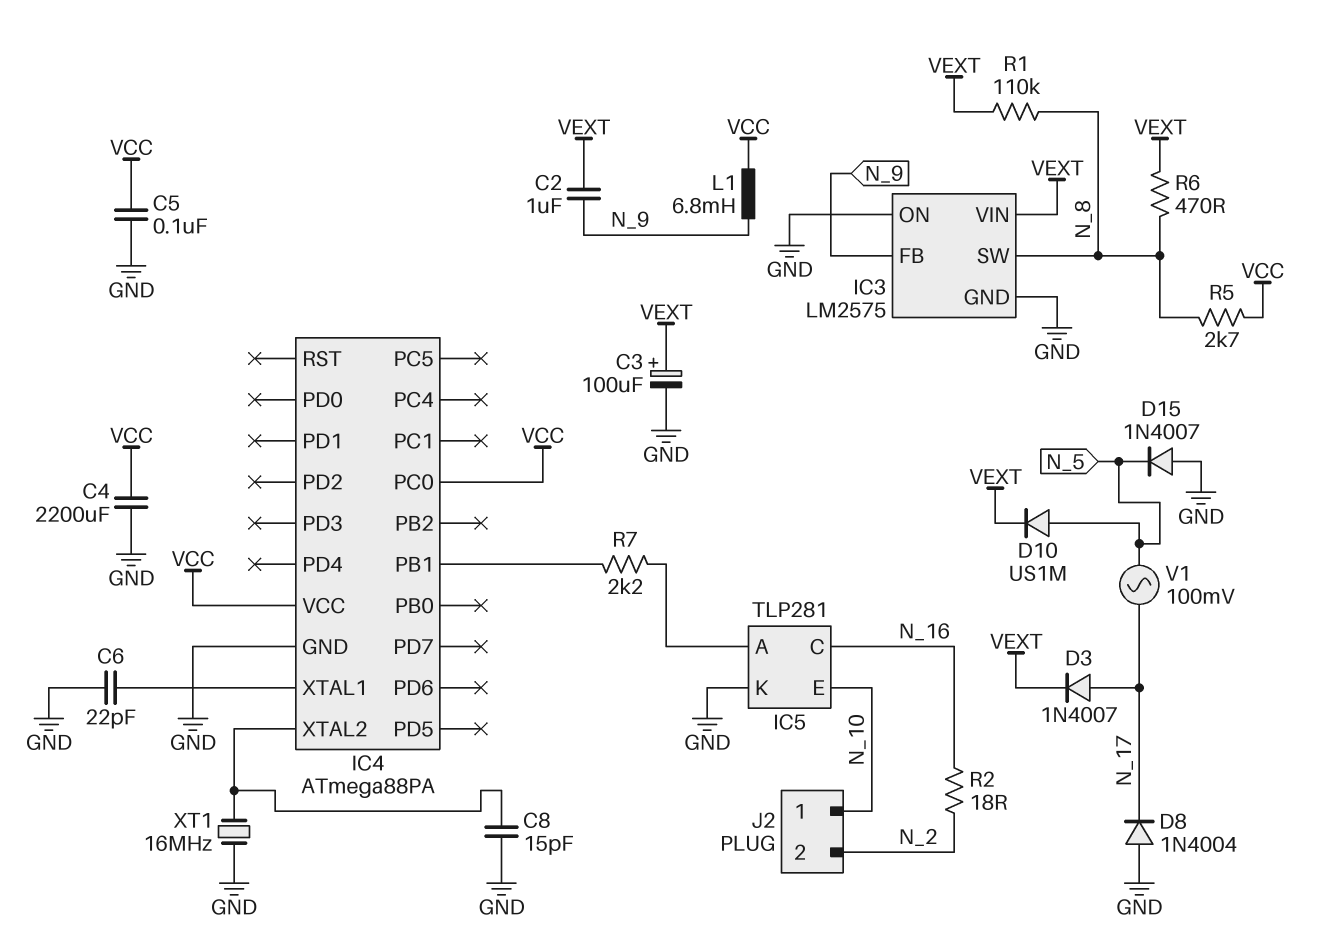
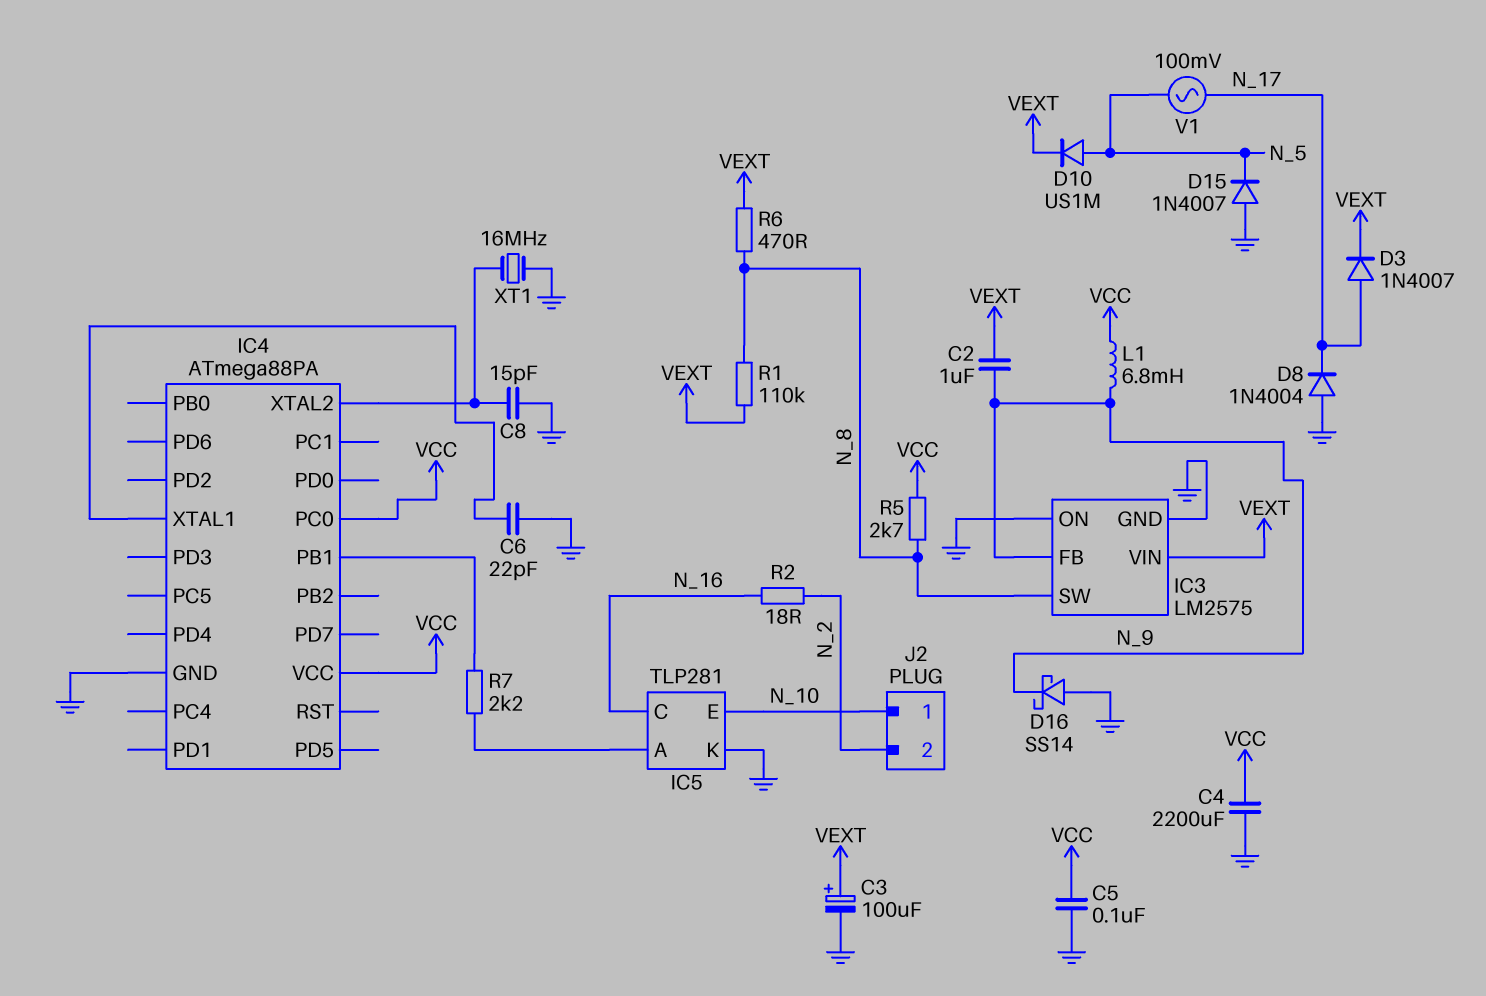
D16: none -> schottky SS14 (A GND, K N_9)

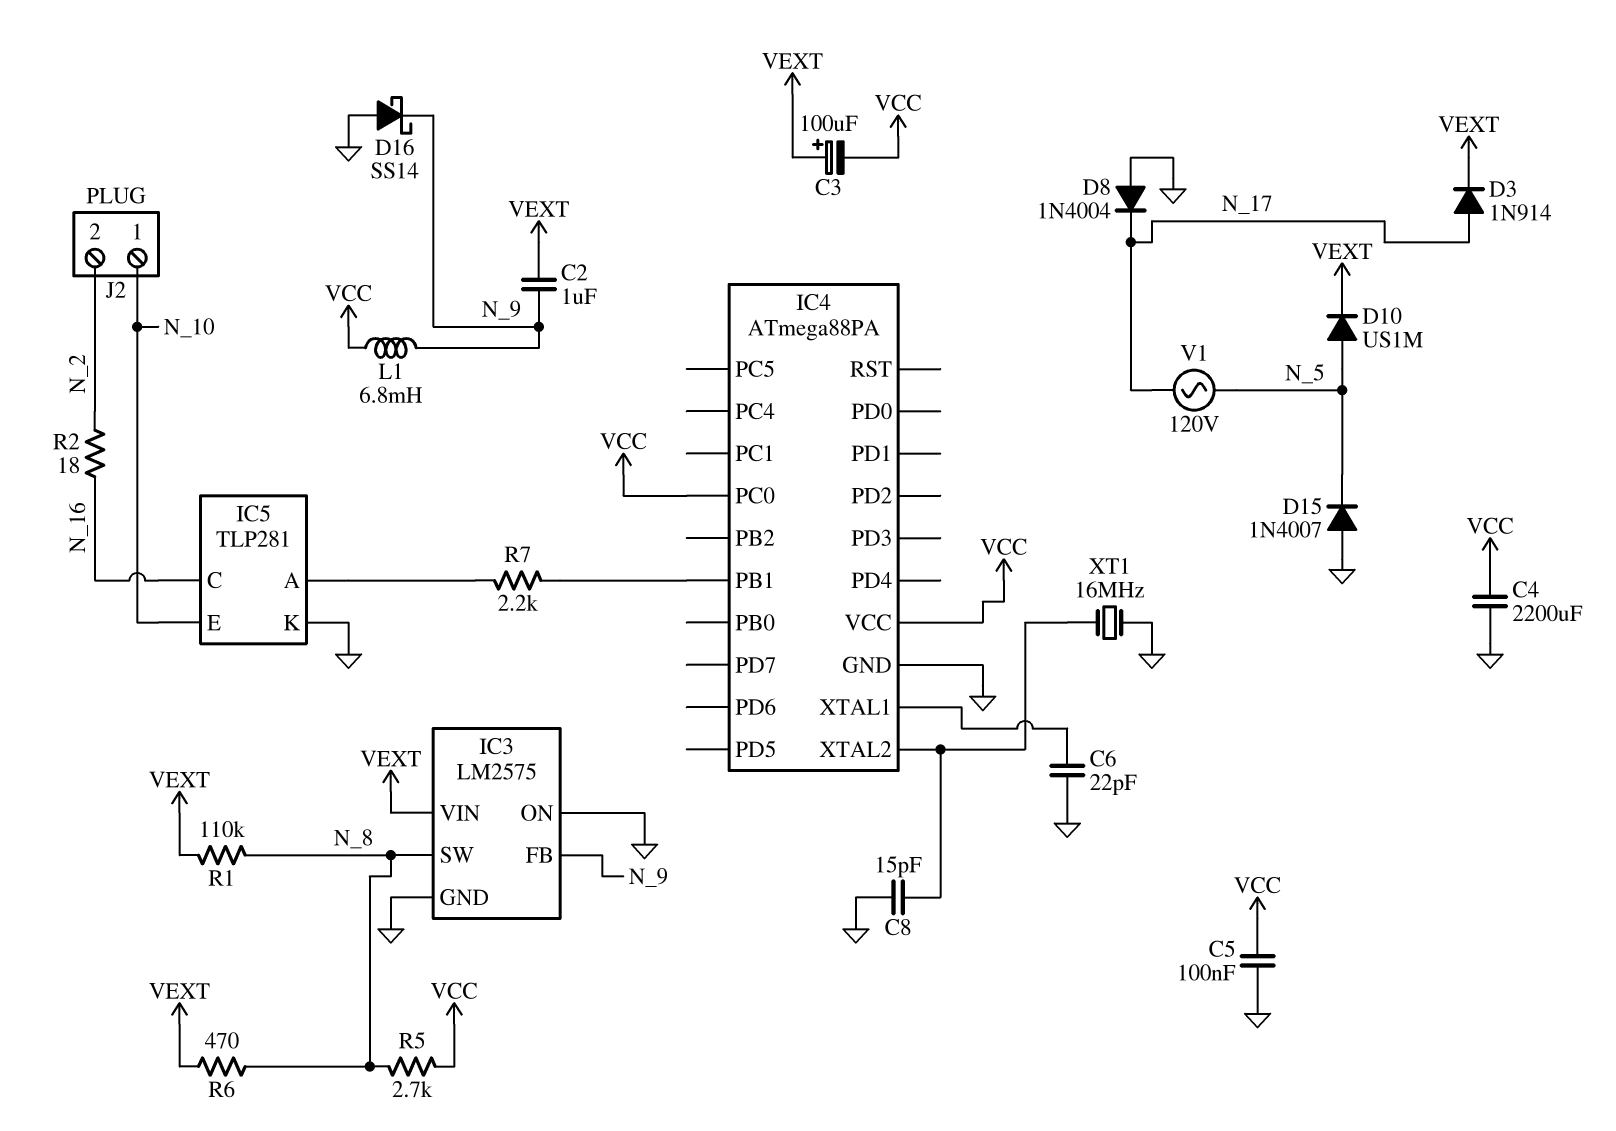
C3: 100uF (plus VEXT, minus GND) -> 100uF (plus VEXT, minus VCC)
D3: diode 1N4007 (A N_17, K VEXT) -> diode 1N914 (A N_17, K VEXT)
V1: AC 100mV (N_5, N_17) -> AC 120V (N_5, N_17)

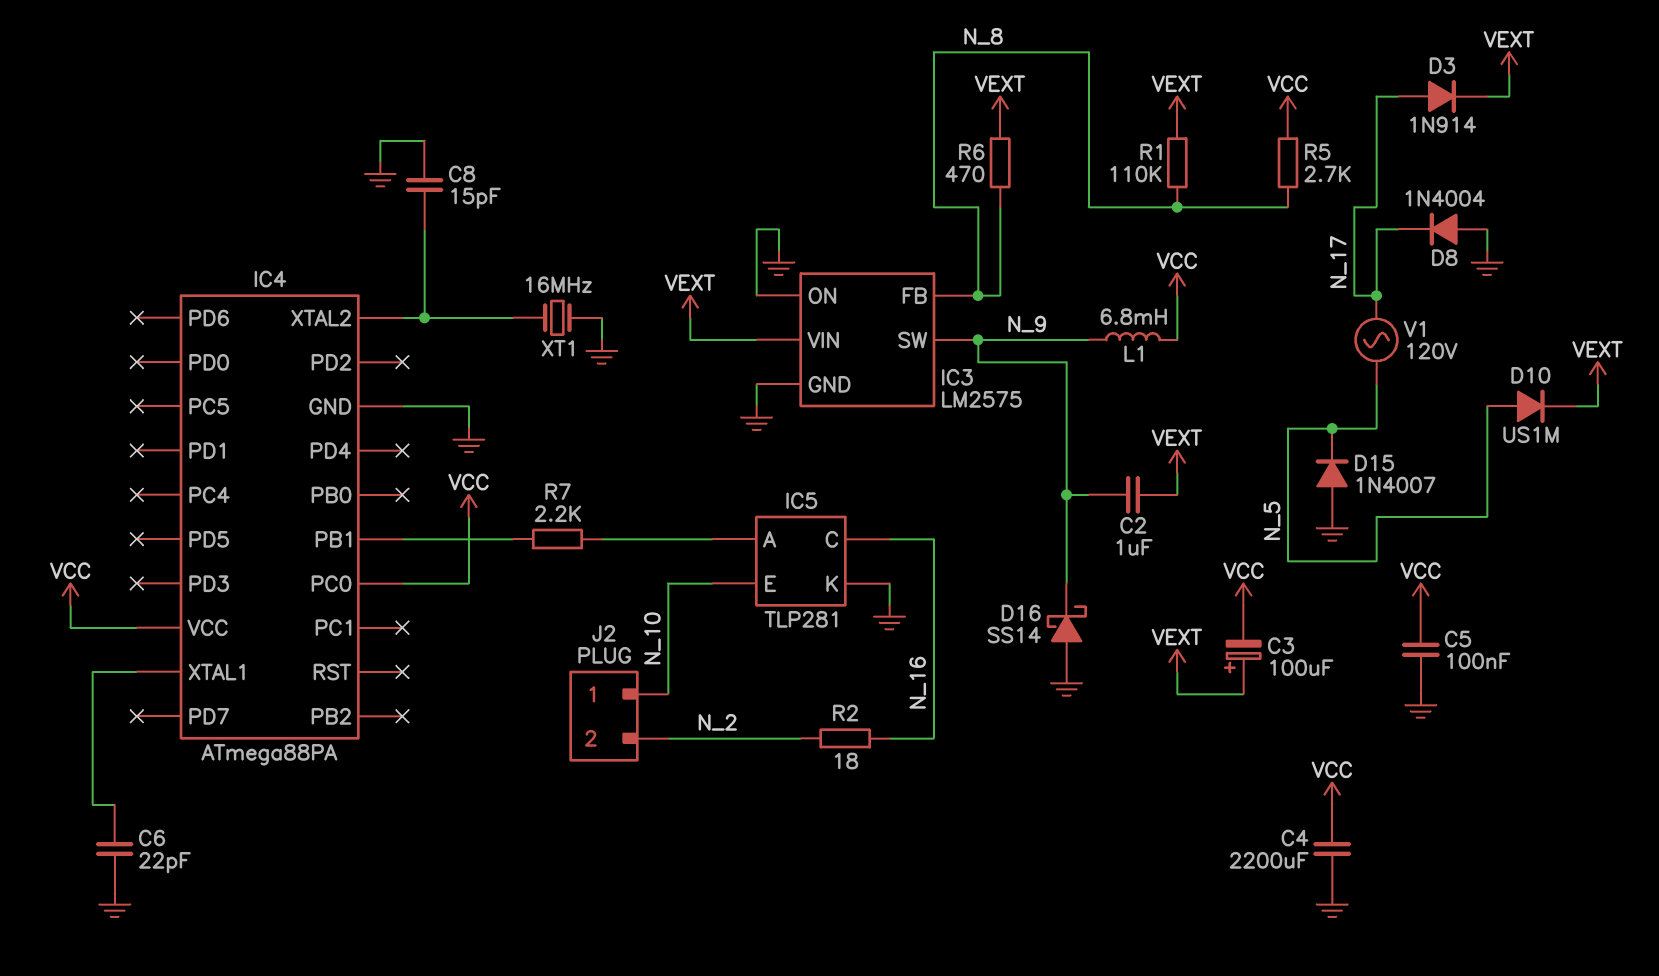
IC3 pin FB: N_9 -> N_8
IC3 pin SW: N_8 -> N_9

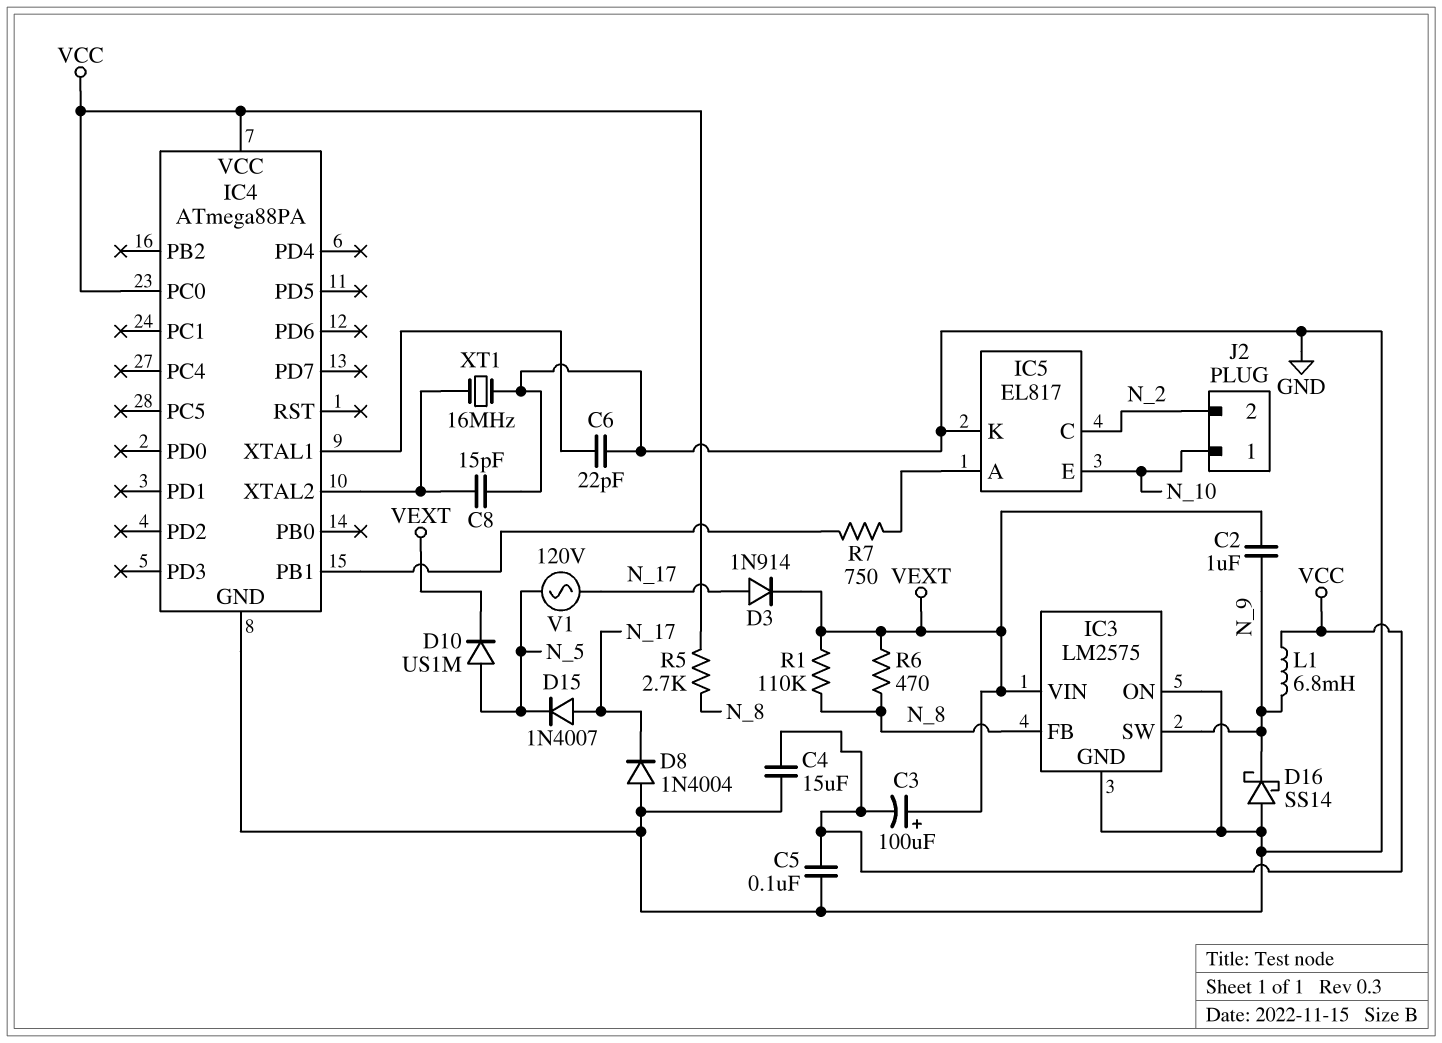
C4: 2200uF (GND, VCC) -> 15uF (GND, VCC)
D15: diode 1N4007 (A GND, K N_5) -> diode 1N4007 (A N_17, K N_5)
IC5: TLP281 -> EL817
IC5 pin C: N_16 -> N_2
R2: 18 (N_2, N_16) -> none
R7: 2.2k (IC4/PB1, IC5/A) -> 750 (IC4/PB1, IC5/A)

